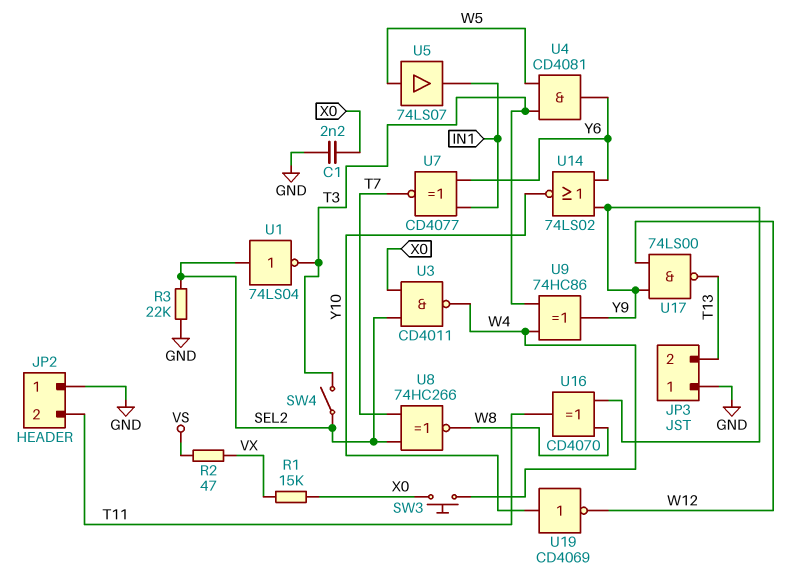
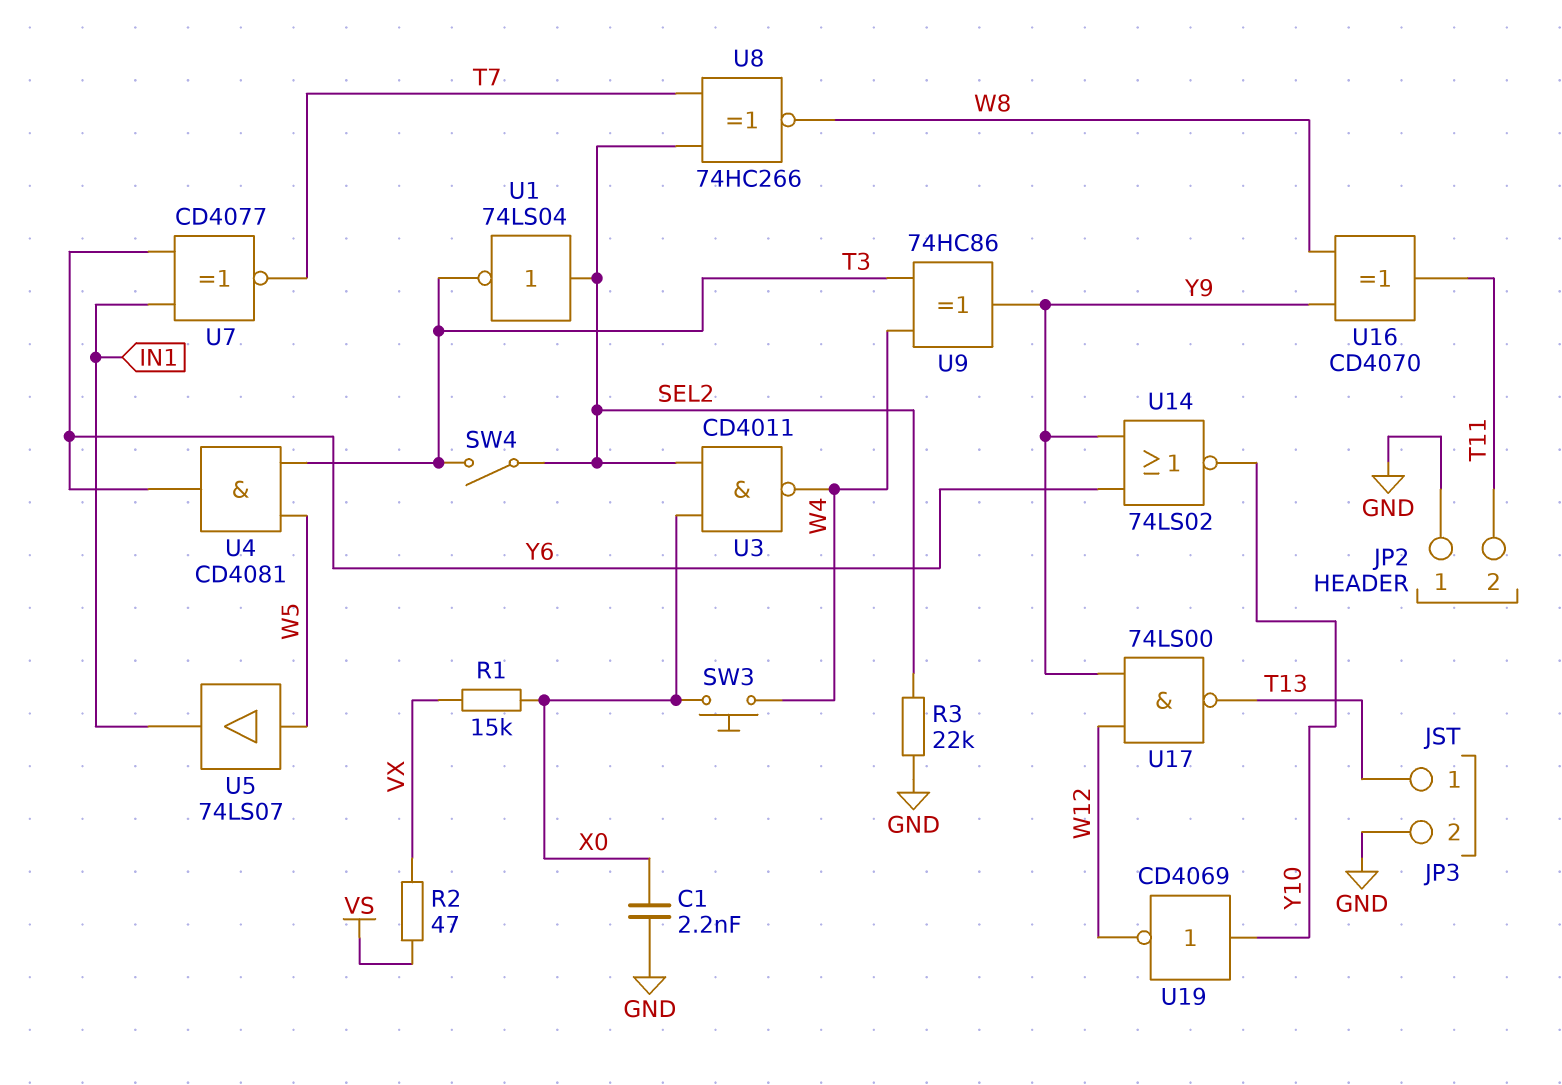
JP3 pin 1: GND -> T13
JP3 pin 2: T13 -> GND

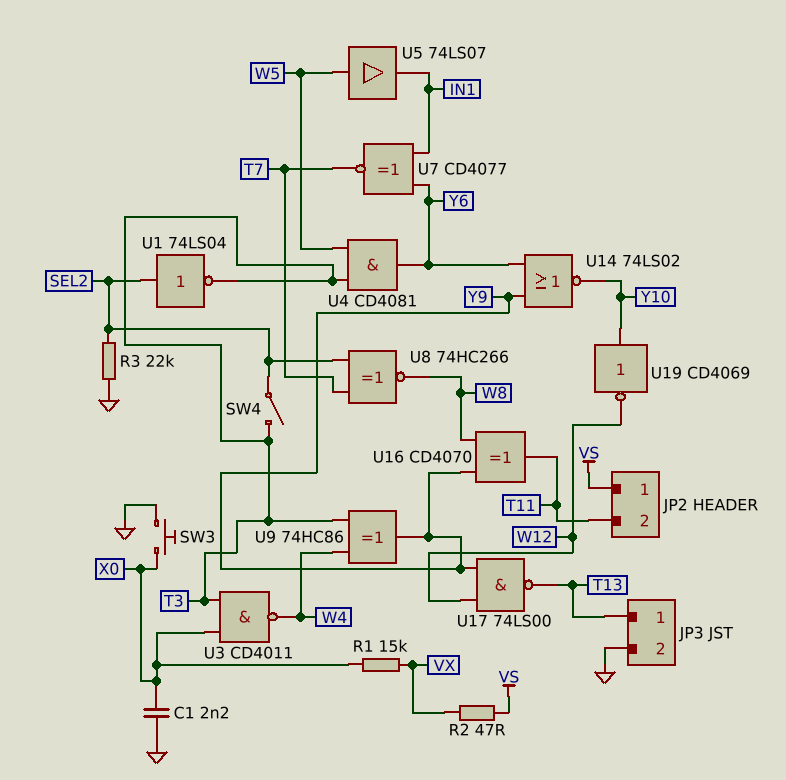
JP2 pin 1: GND -> VS
SW3: button (W4, X0) -> button (GND, X0)
U3: NAND CD4011 (in SEL2, in X0, out W4) -> NAND CD4011 (in T3, in X0, out W4)

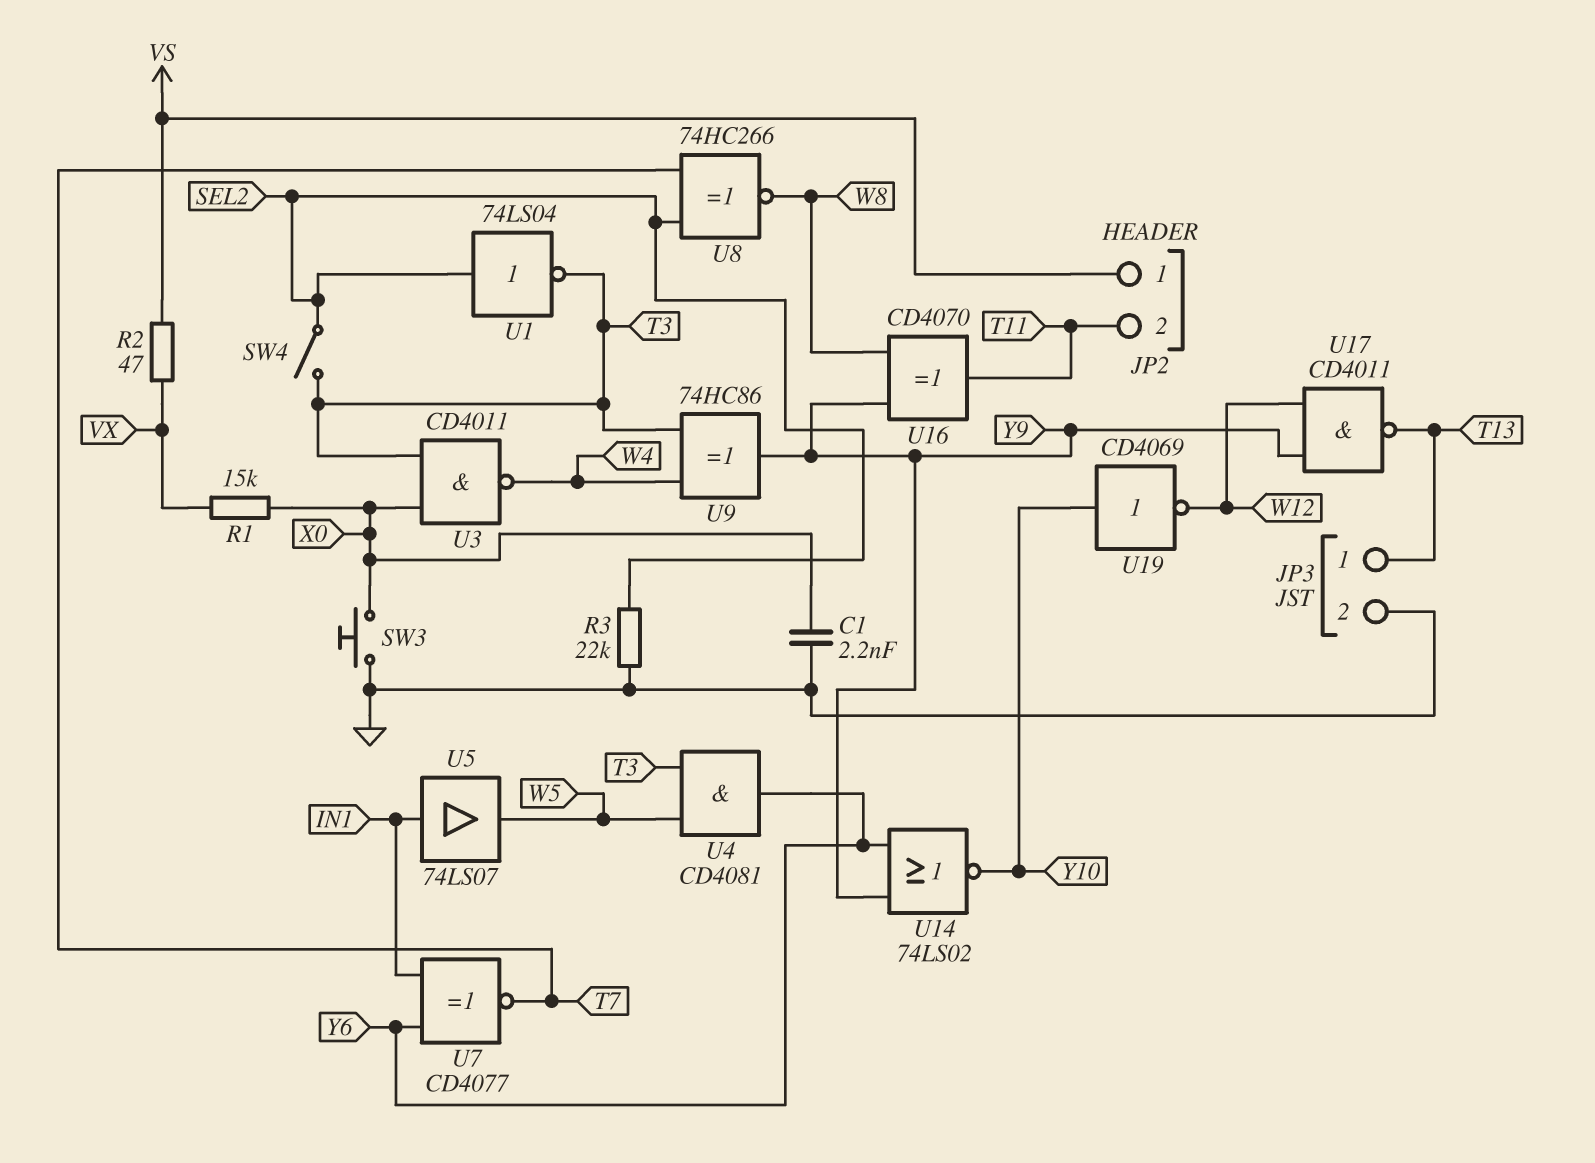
U5: buffer 74LS07 (in W5, out IN1) -> buffer 74LS07 (in IN1, out W5)
U17: NAND 74LS00 (in W12, in Y9, out T13) -> NAND CD4011 (in W12, in Y9, out T13)

